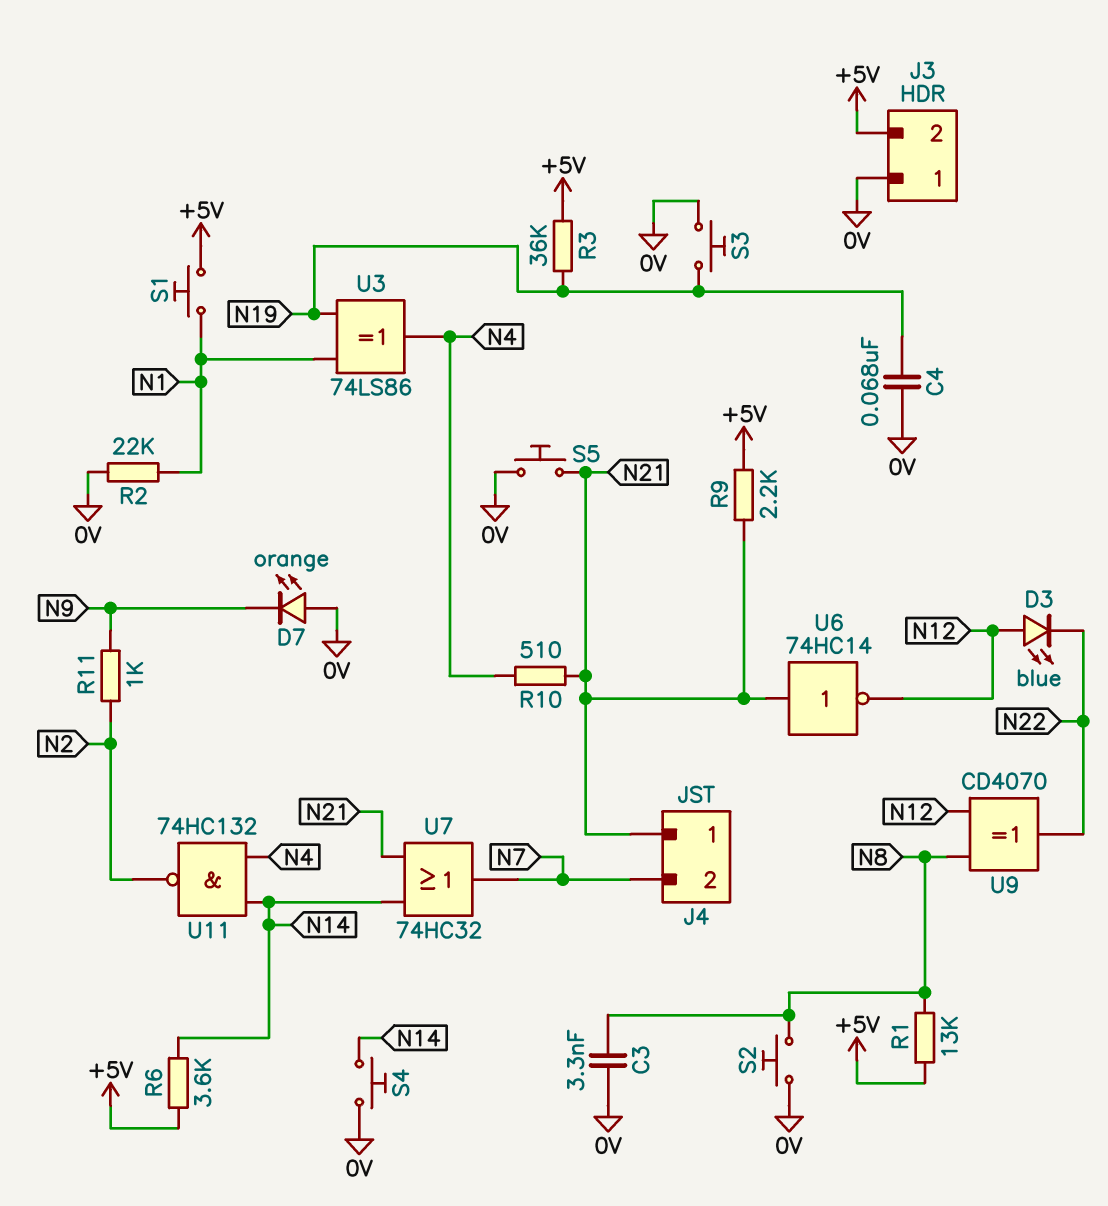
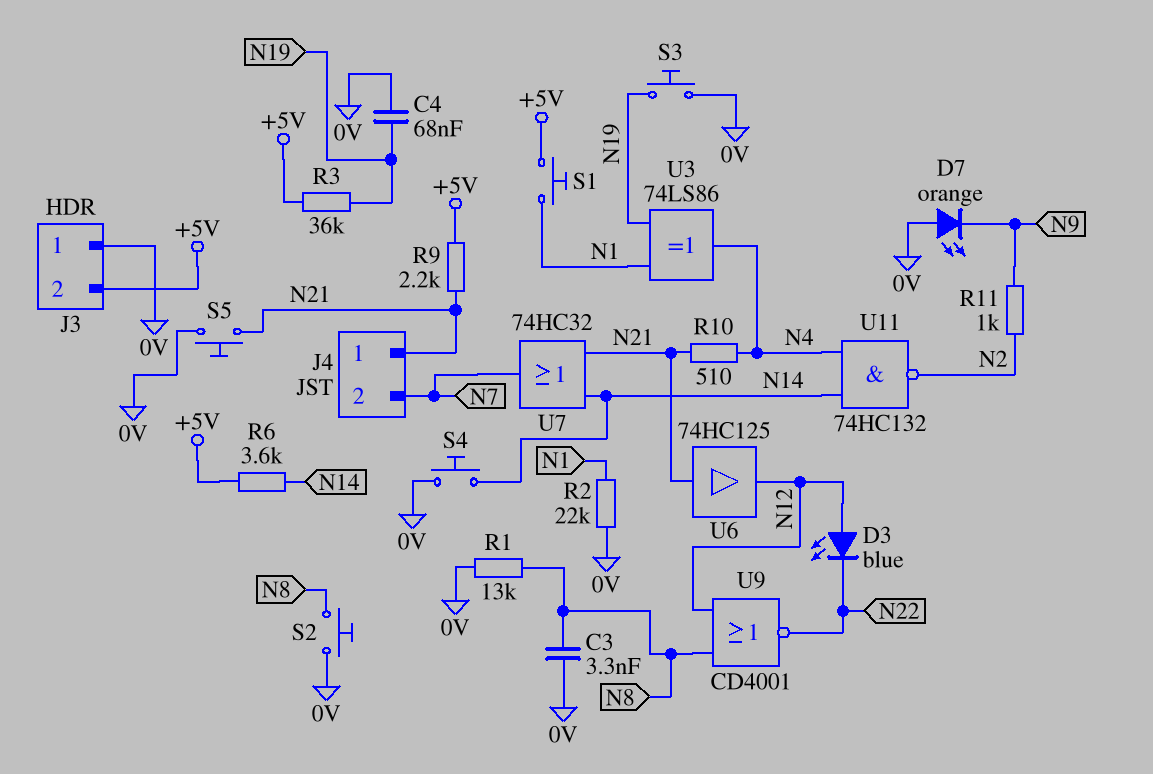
R1: 13k (+5V, N8) -> 13k (0V, N8)
U6: NOT 74HC14 (in N21, out N12) -> buffer 74HC125 (in N21, out N12)
U9: XOR CD4070 (in N8, in N12, out N22) -> NOR CD4001 (in N8, in N12, out N22)

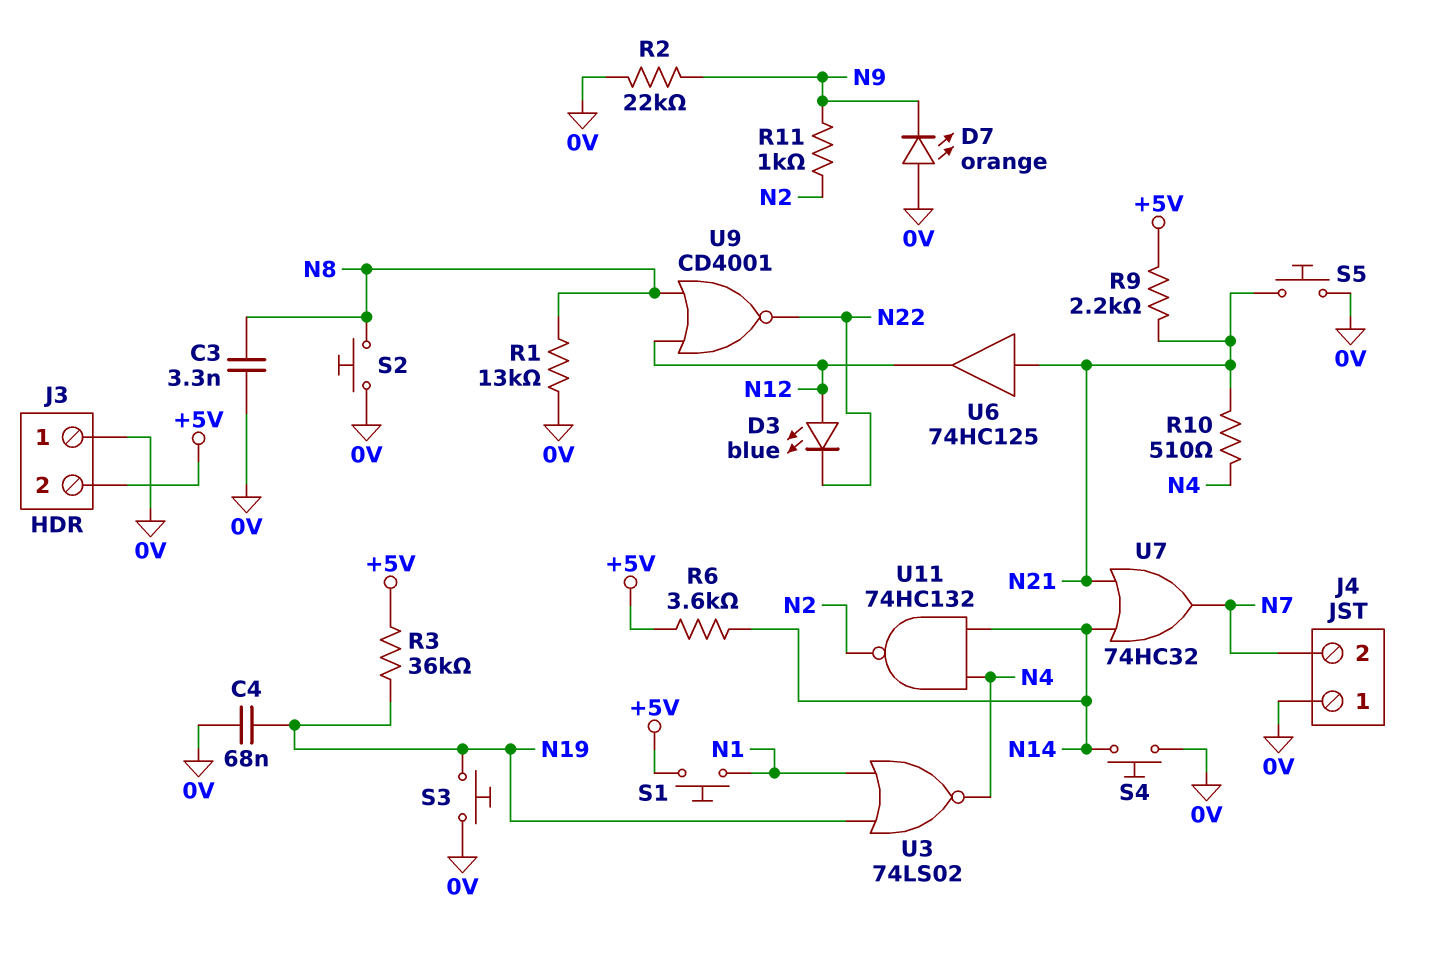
J4 pin 1: N21 -> 0V
R2: 22k (0V, N1) -> 22k (0V, N9)
U3: XOR 74LS86 (in N1, in N19, out N4) -> NOR 74LS02 (in N1, in N19, out N4)

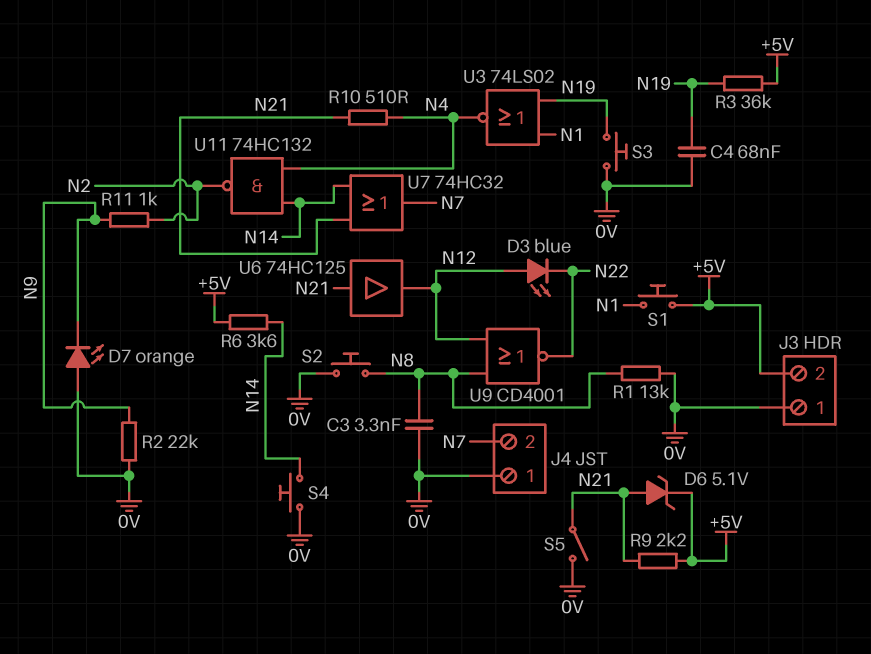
D6: none -> zener 5.1V (A N21, K +5V)
S5: button (0V, N21) -> switch (0V, N21)

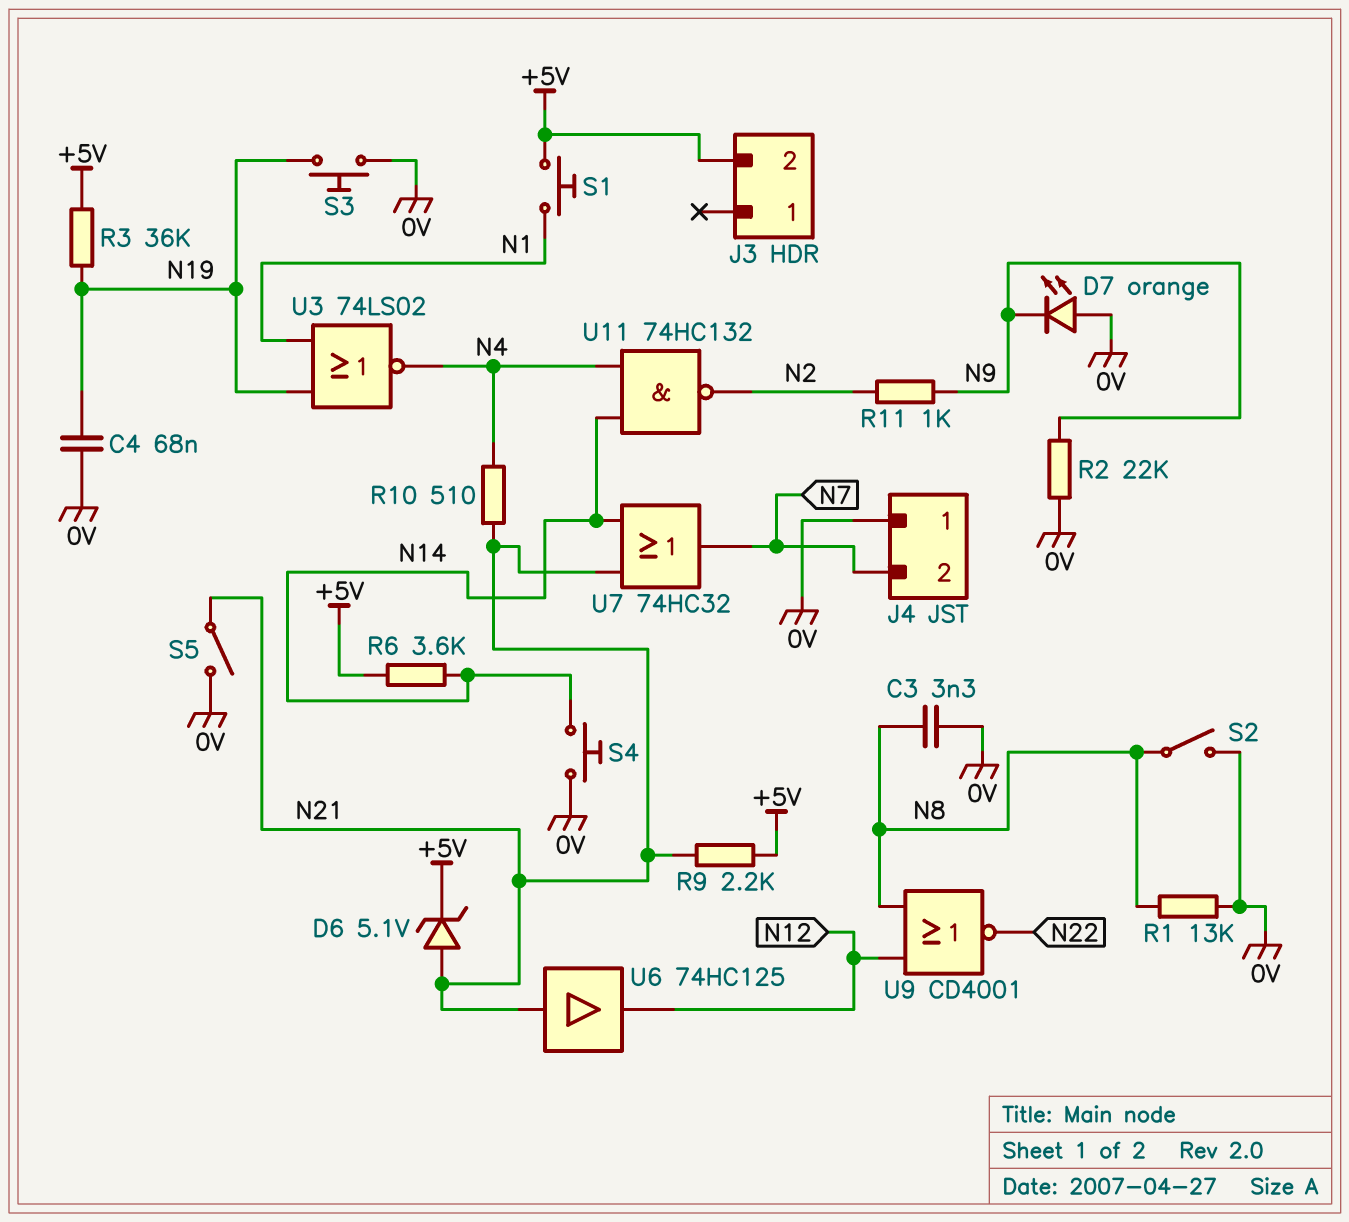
D3: LED blue (A N12, K N22) -> none
J3 pin 1: 0V -> none
S2: button (0V, N8) -> switch (0V, N8)

